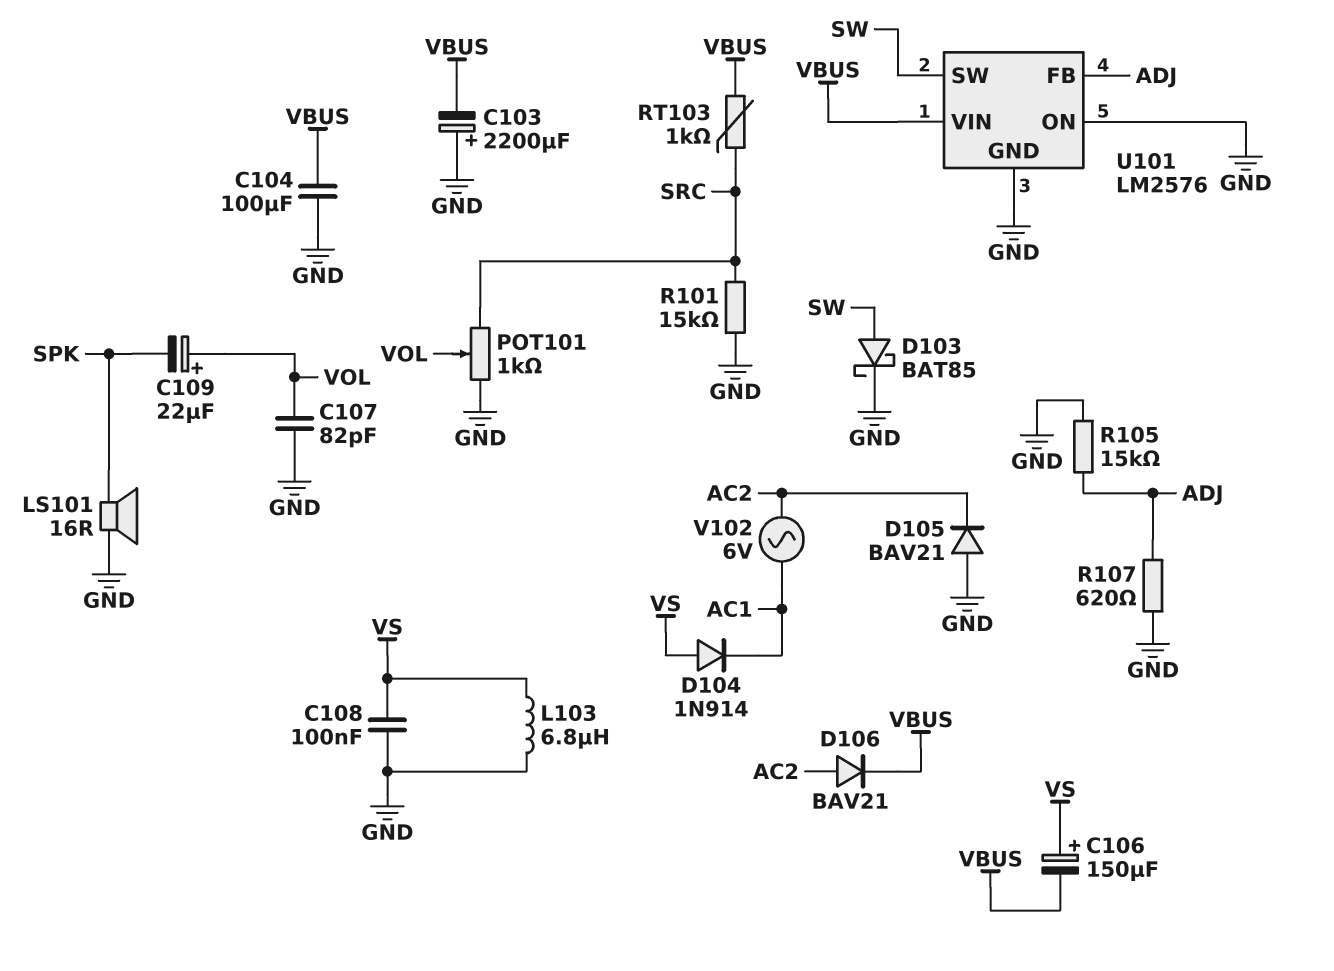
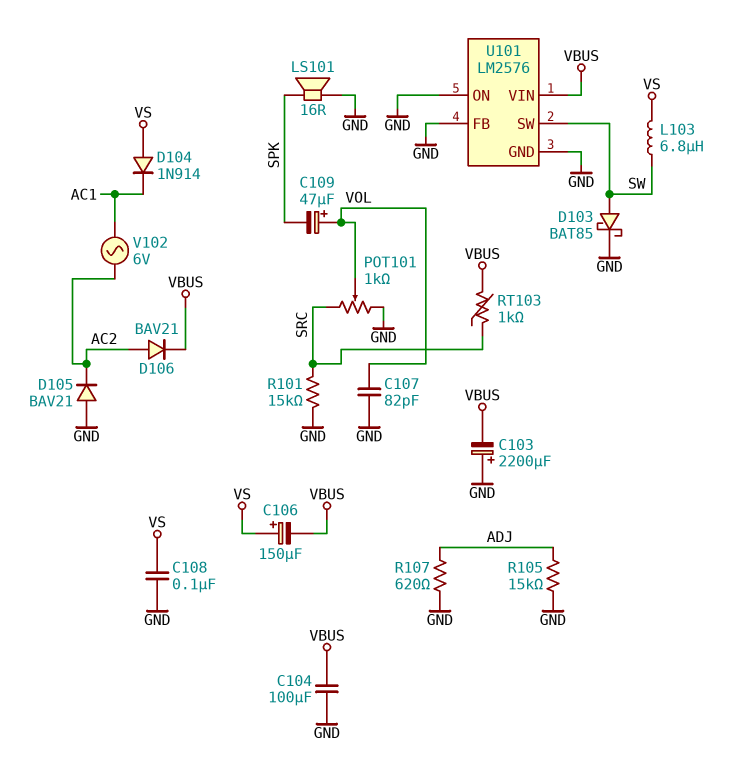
C109: 22uF (plus VOL, minus SPK) -> 47uF (plus VOL, minus SPK)
L103: 6.8uH (GND, VS) -> 6.8uH (SW, VS)
U101 pin FB: ADJ -> GND

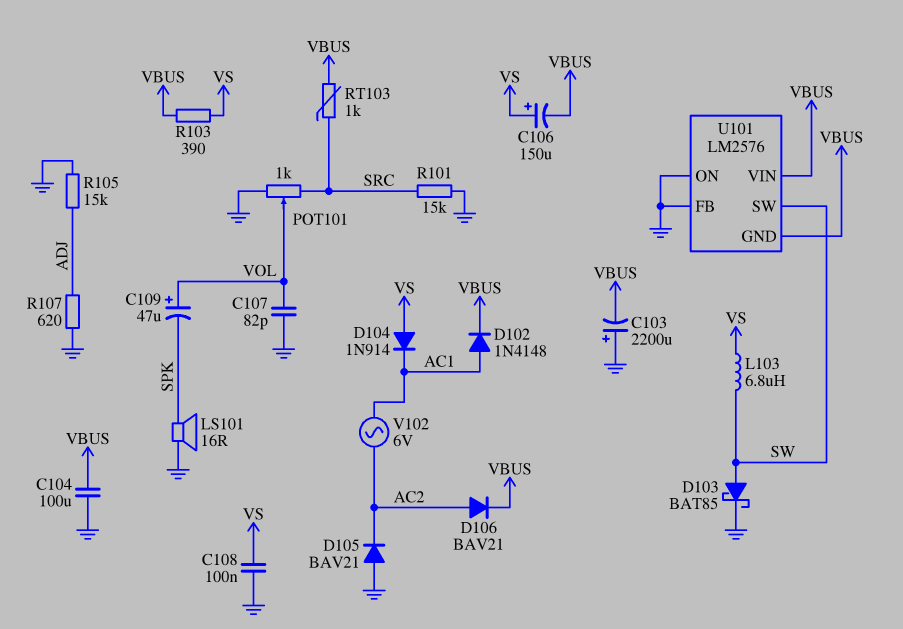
D102: none -> diode 1N4148 (A AC1, K VBUS)
R103: none -> 390 (VBUS, VS)
U101 pin GND: GND -> VBUS

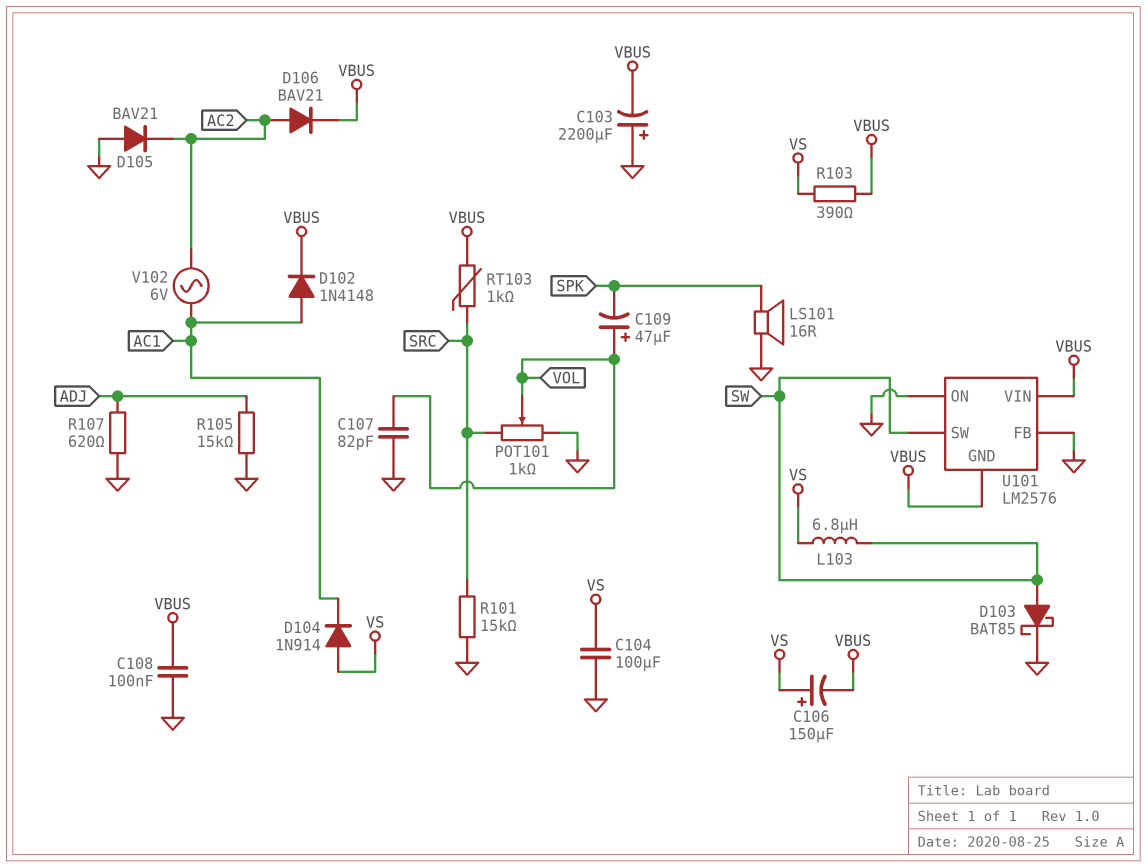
C104: 100uF (GND, VBUS) -> 100uF (GND, VS)
C108: 100nF (GND, VS) -> 100nF (GND, VBUS)

